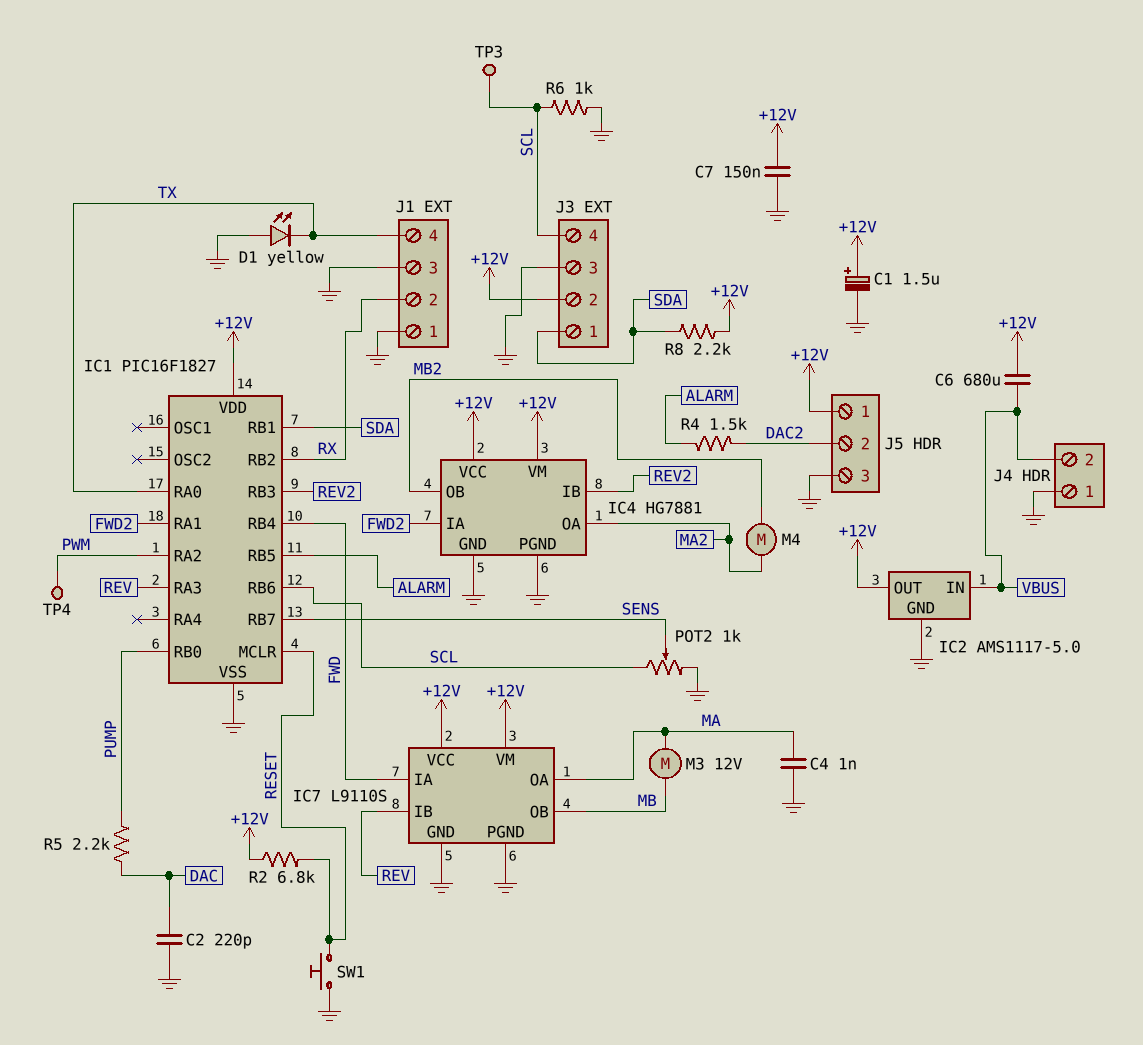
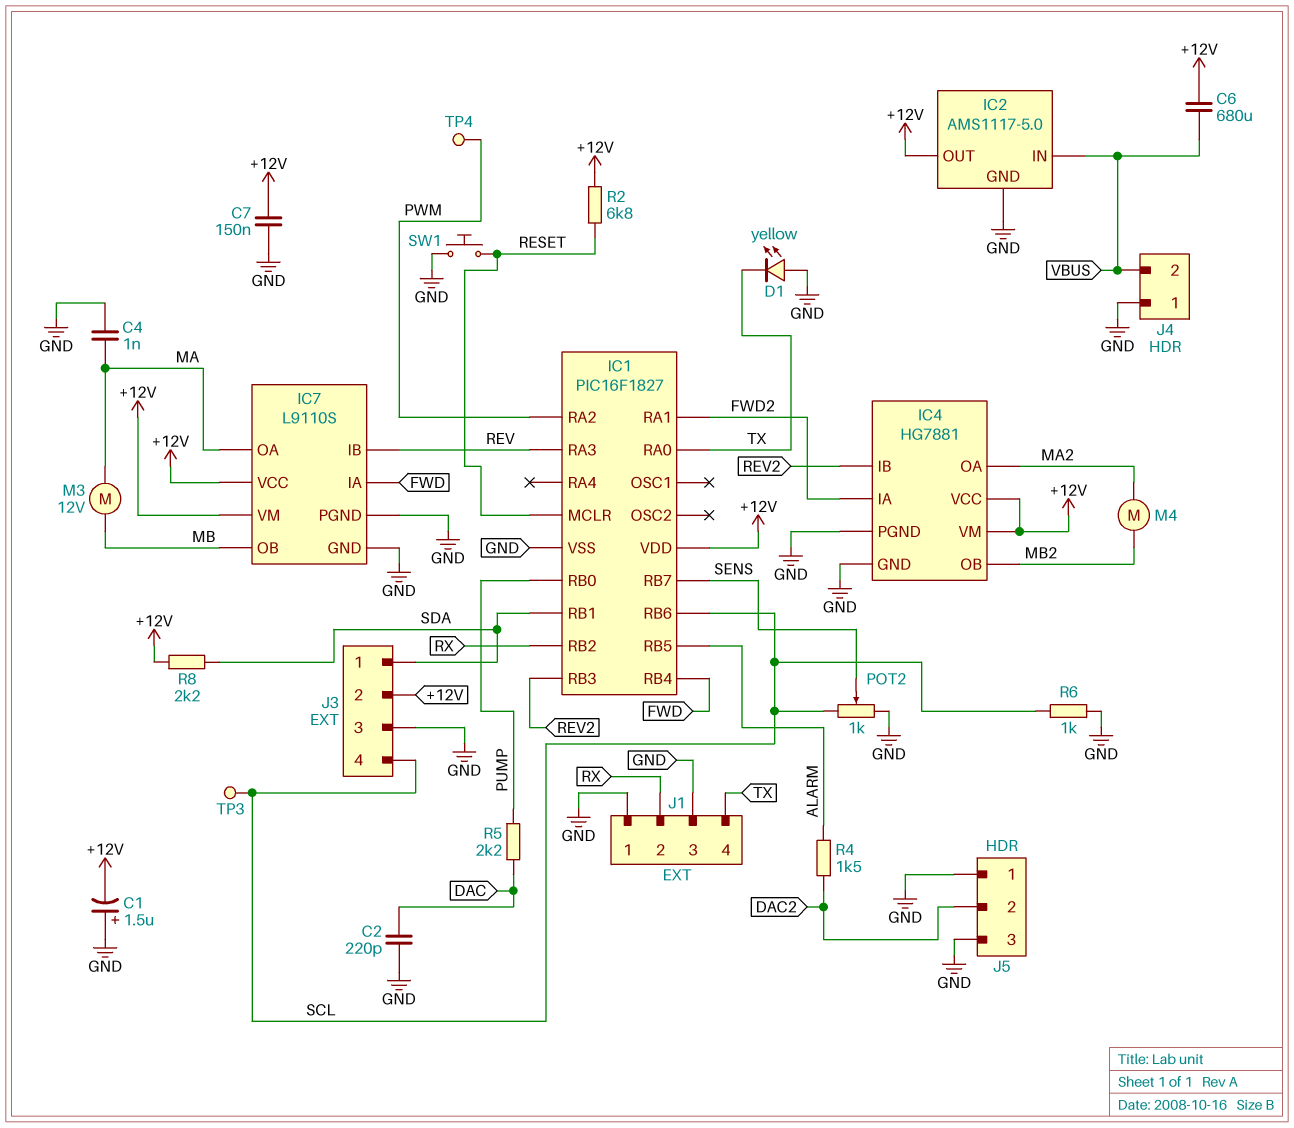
C1: 1.5uF (plus +12V, minus GND) -> 1.5uF (plus GND, minus +12V)
J5 pin 1: +12V -> GND

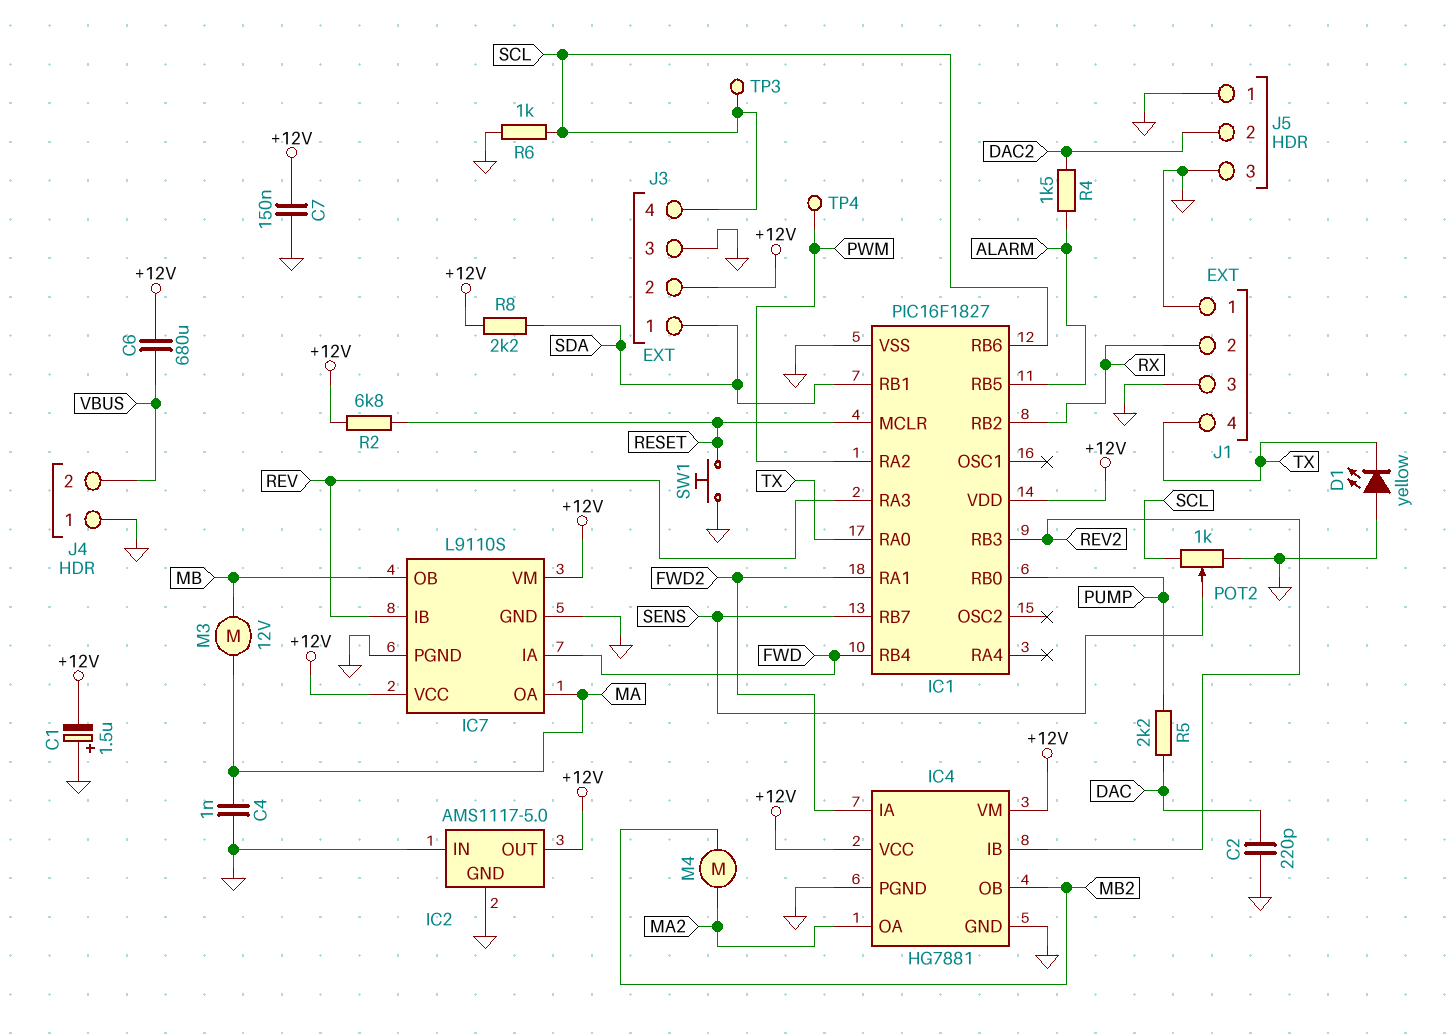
IC2 pin IN: VBUS -> GND

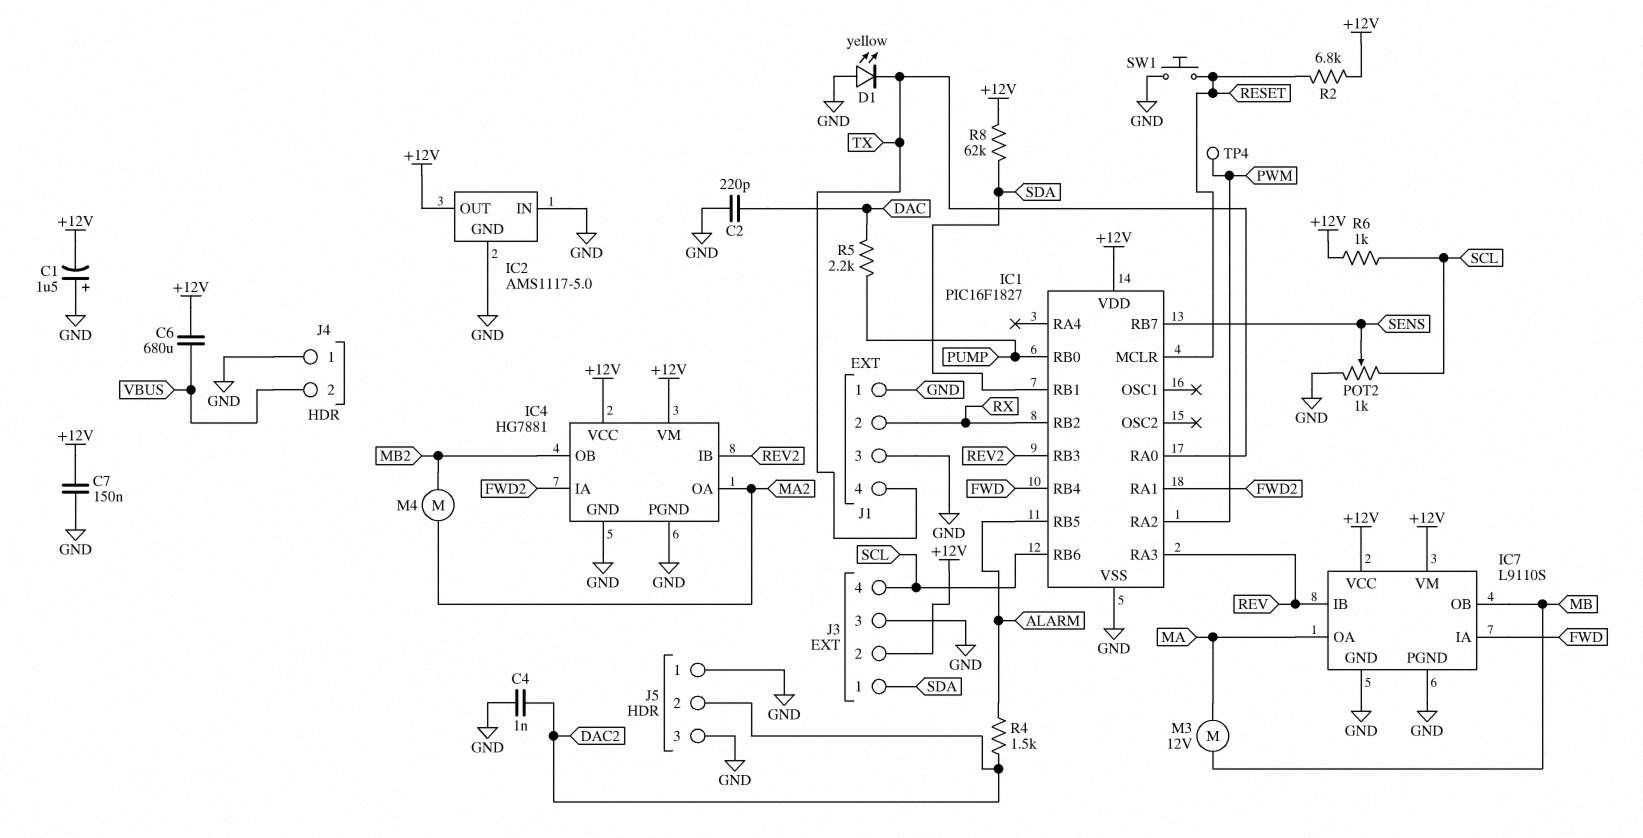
C4: 1nF (GND, MA) -> 1nF (DAC2, GND)
R6: 1k (GND, SCL) -> 1k (+12V, SCL)
R8: 2.2k (+12V, SDA) -> 62k (+12V, SDA)
TP3: test point (SCL) -> none

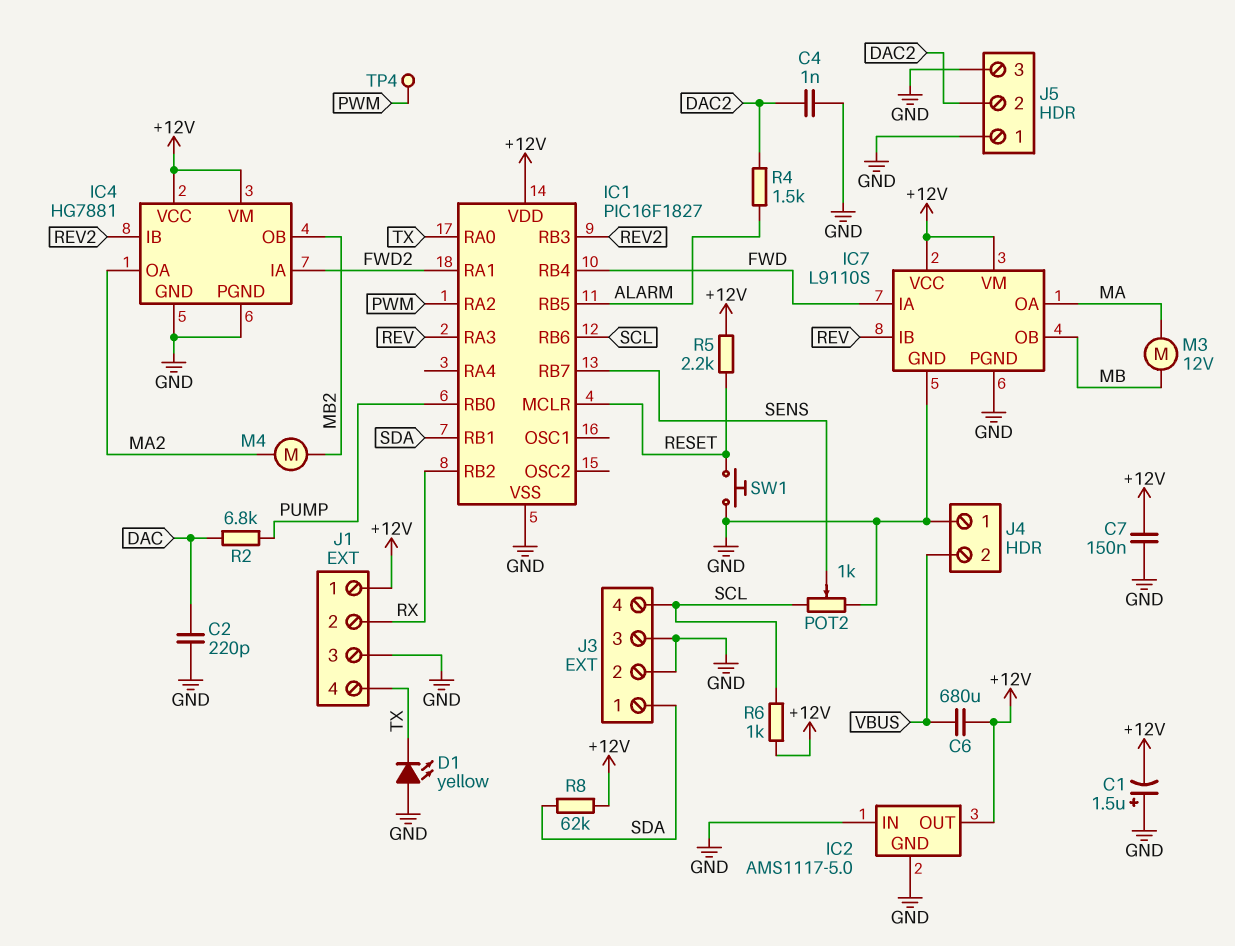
J1 pin 1: GND -> +12V
J3 pin 2: +12V -> GND
R2: 6.8k (+12V, RESET) -> 6.8k (DAC, PUMP)
R5: 2.2k (DAC, PUMP) -> 2.2k (+12V, RESET)

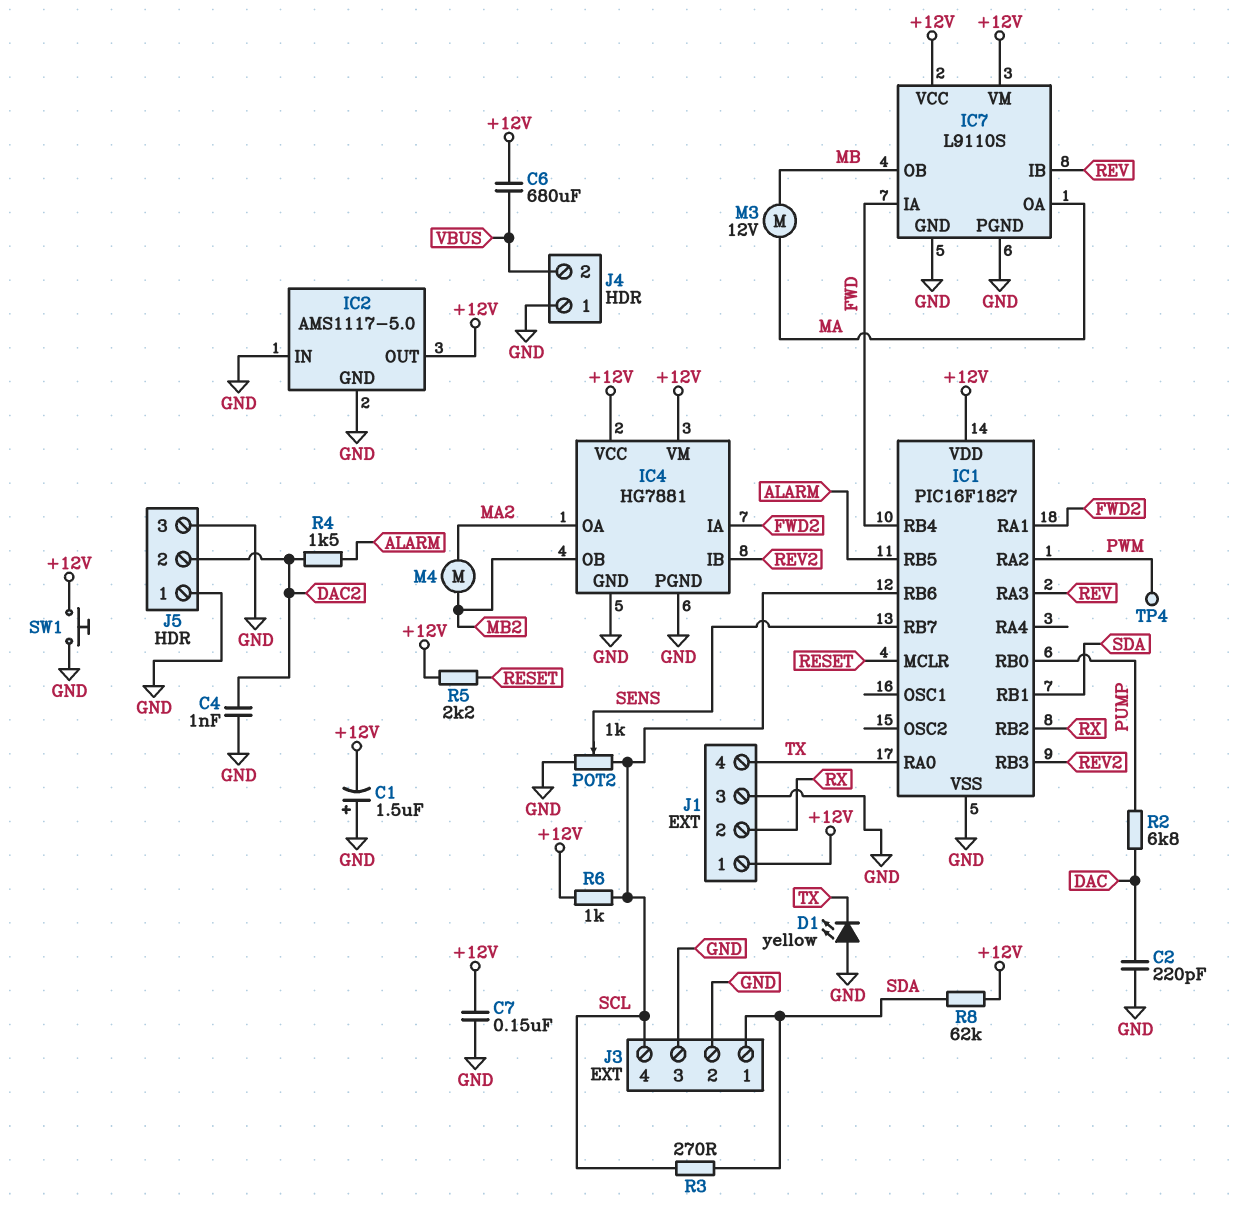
R3: none -> 270 (SCL, SDA)
SW1: button (GND, RESET) -> button (+12V, GND)

